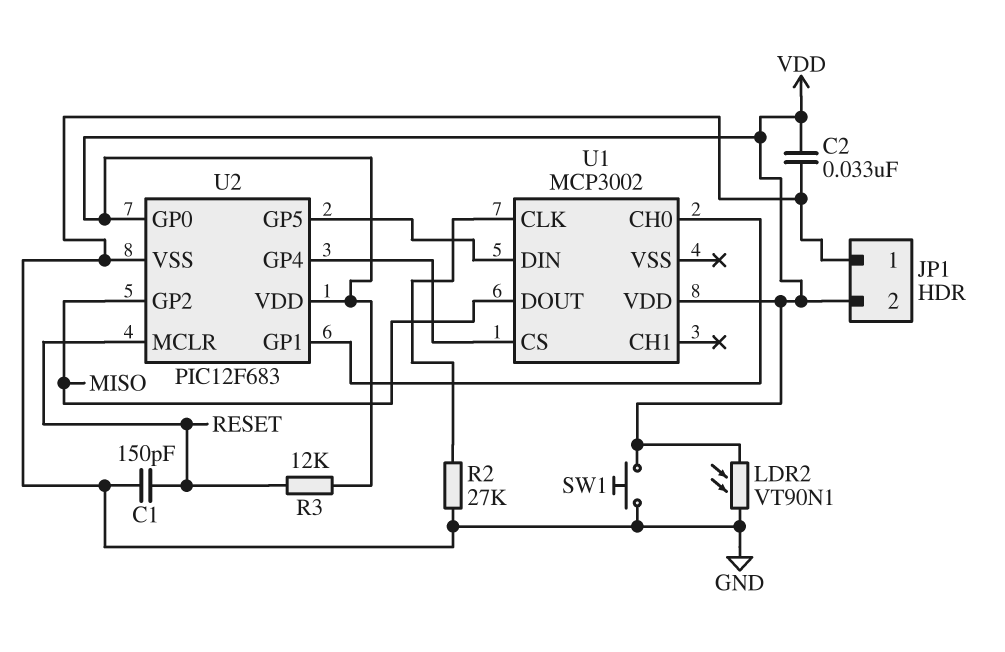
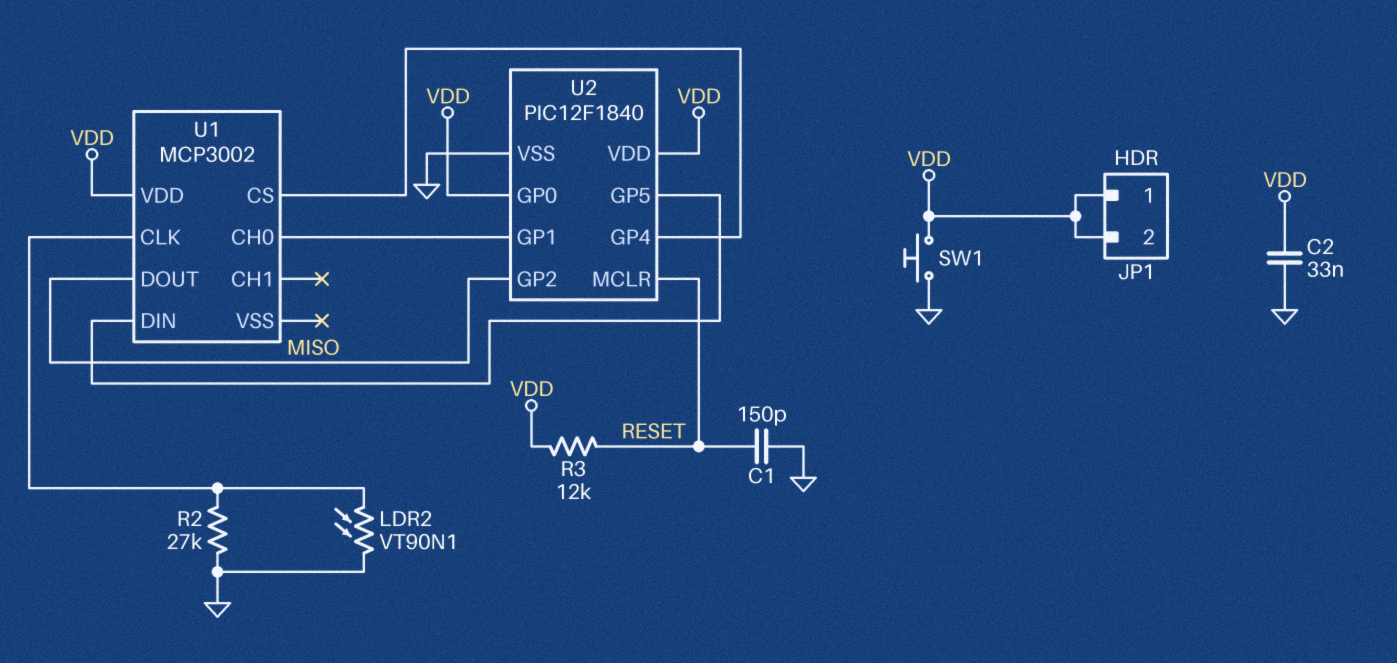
JP1 pin 1: GND -> VDD
LDR2: VT90N1 (GND, VDD) -> VT90N1 (GND, U1/CLK)
U2: PIC12F683 -> PIC12F1840

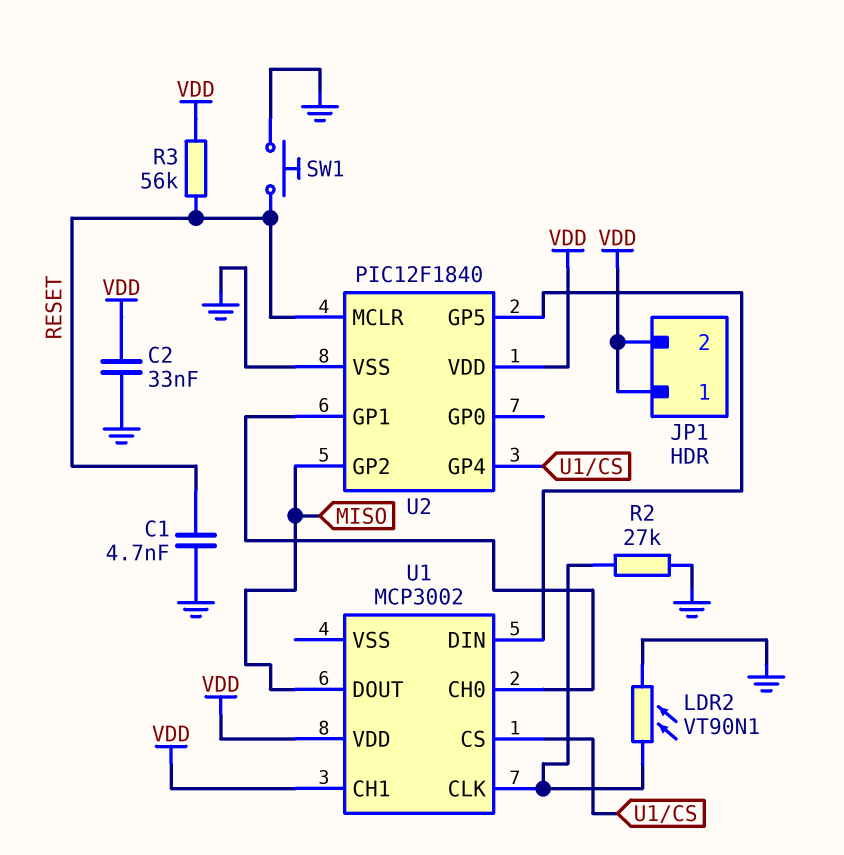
C1: 150pF (GND, RESET) -> 4.7nF (GND, RESET)
R3: 12k (RESET, VDD) -> 56k (RESET, VDD)
SW1: button (GND, VDD) -> button (GND, RESET)
U1 pin CH1: none -> VDD
U2 pin GP0: VDD -> none

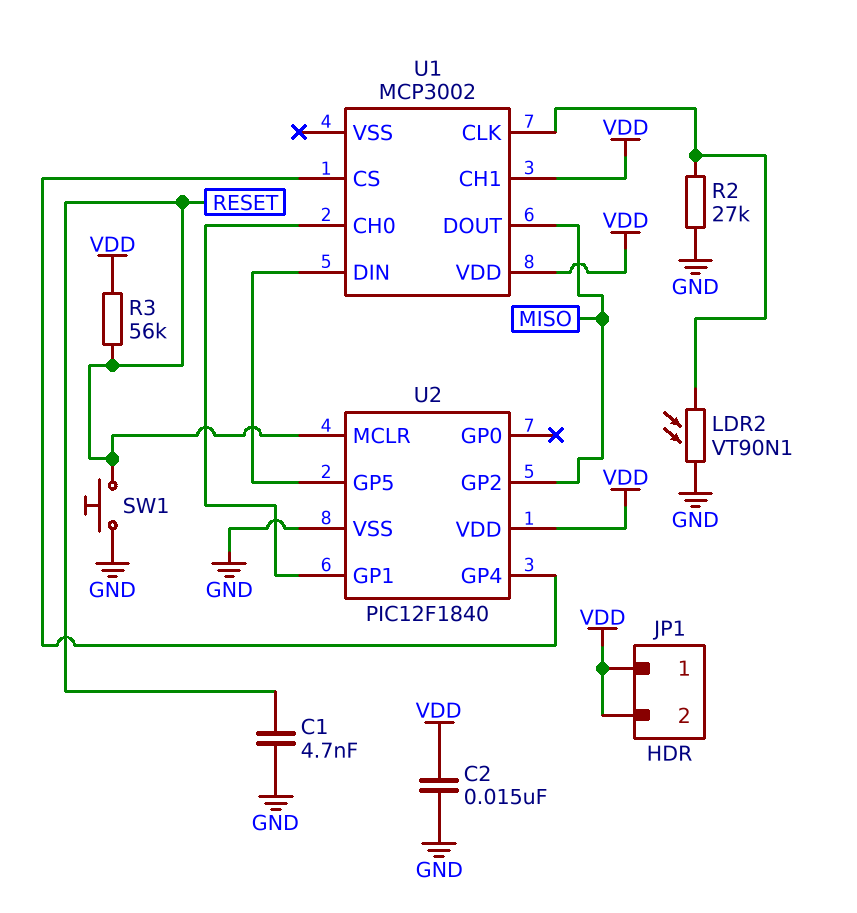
C2: 33nF (GND, VDD) -> 15nF (GND, VDD)

